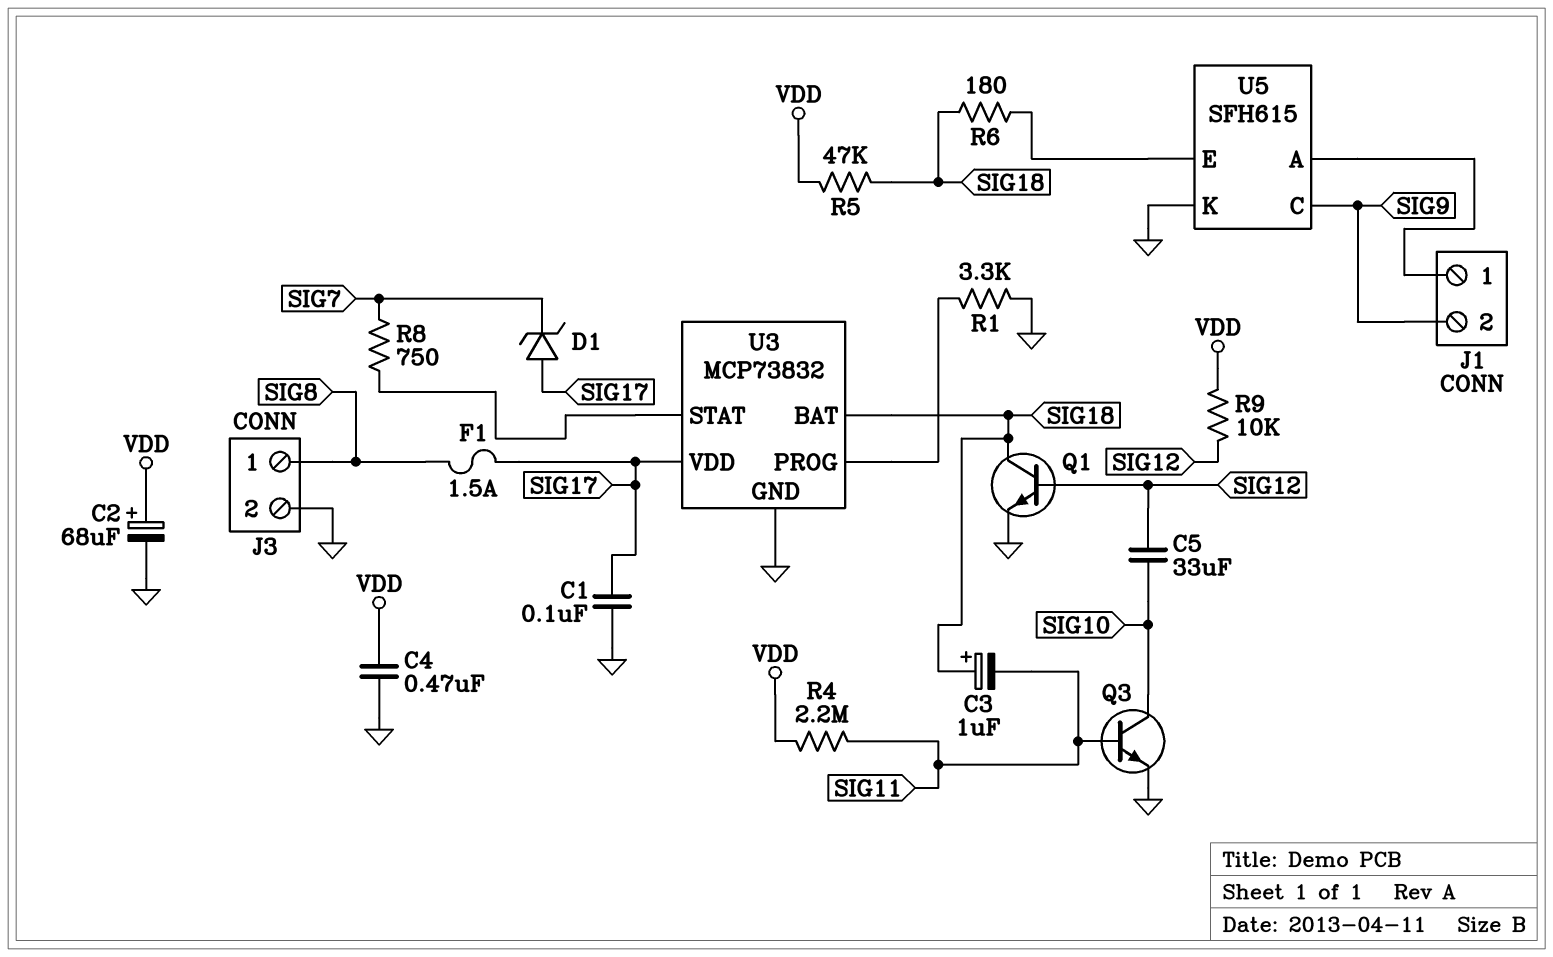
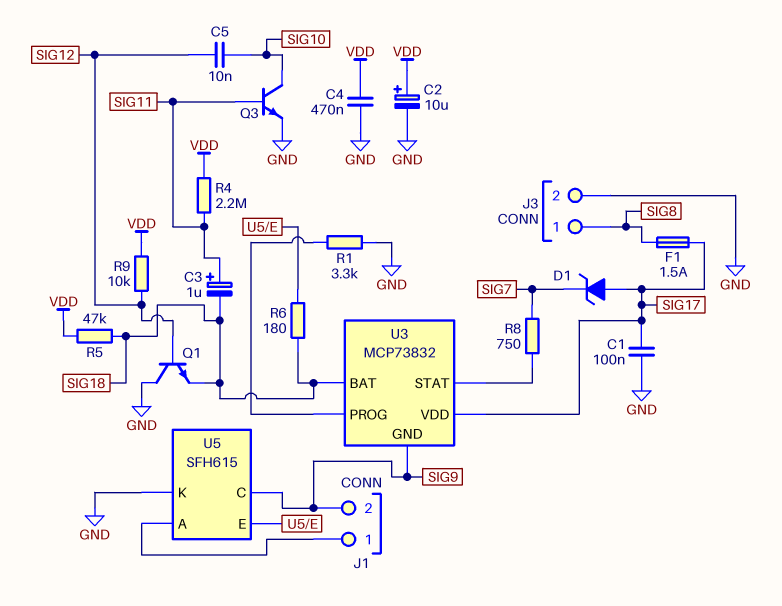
C2: 68uF (plus VDD, minus GND) -> 10uF (plus VDD, minus GND)
C3: 1uF (plus SIG18, minus SIG11) -> 1uF (plus SIG11, minus SIG18)
C5: 33uF (SIG10, SIG12) -> 10nF (SIG10, SIG12)
Q1: NPN (B SIG12, C SIG18, E GND) -> NPN (B SIG12, C GND, E SIG18)
U3 pin GND: GND -> SIG9

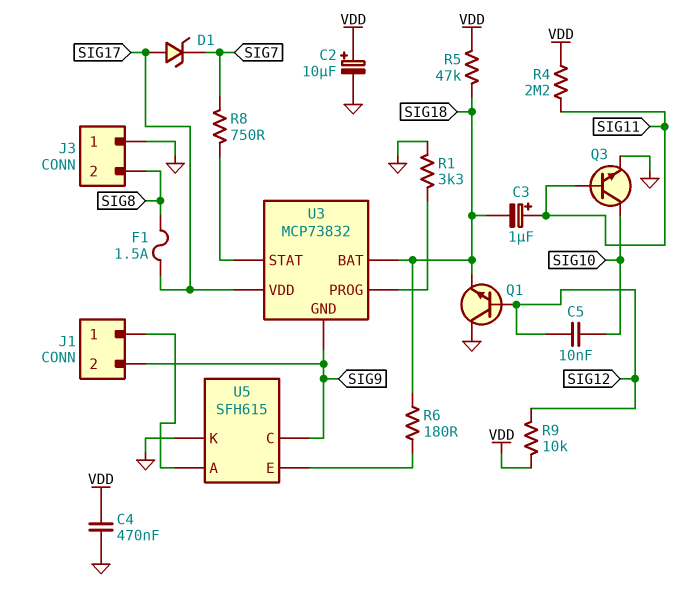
C1: 100nF (GND, SIG17) -> none
J3 pin 1: SIG8 -> GND
J3 pin 2: GND -> SIG8

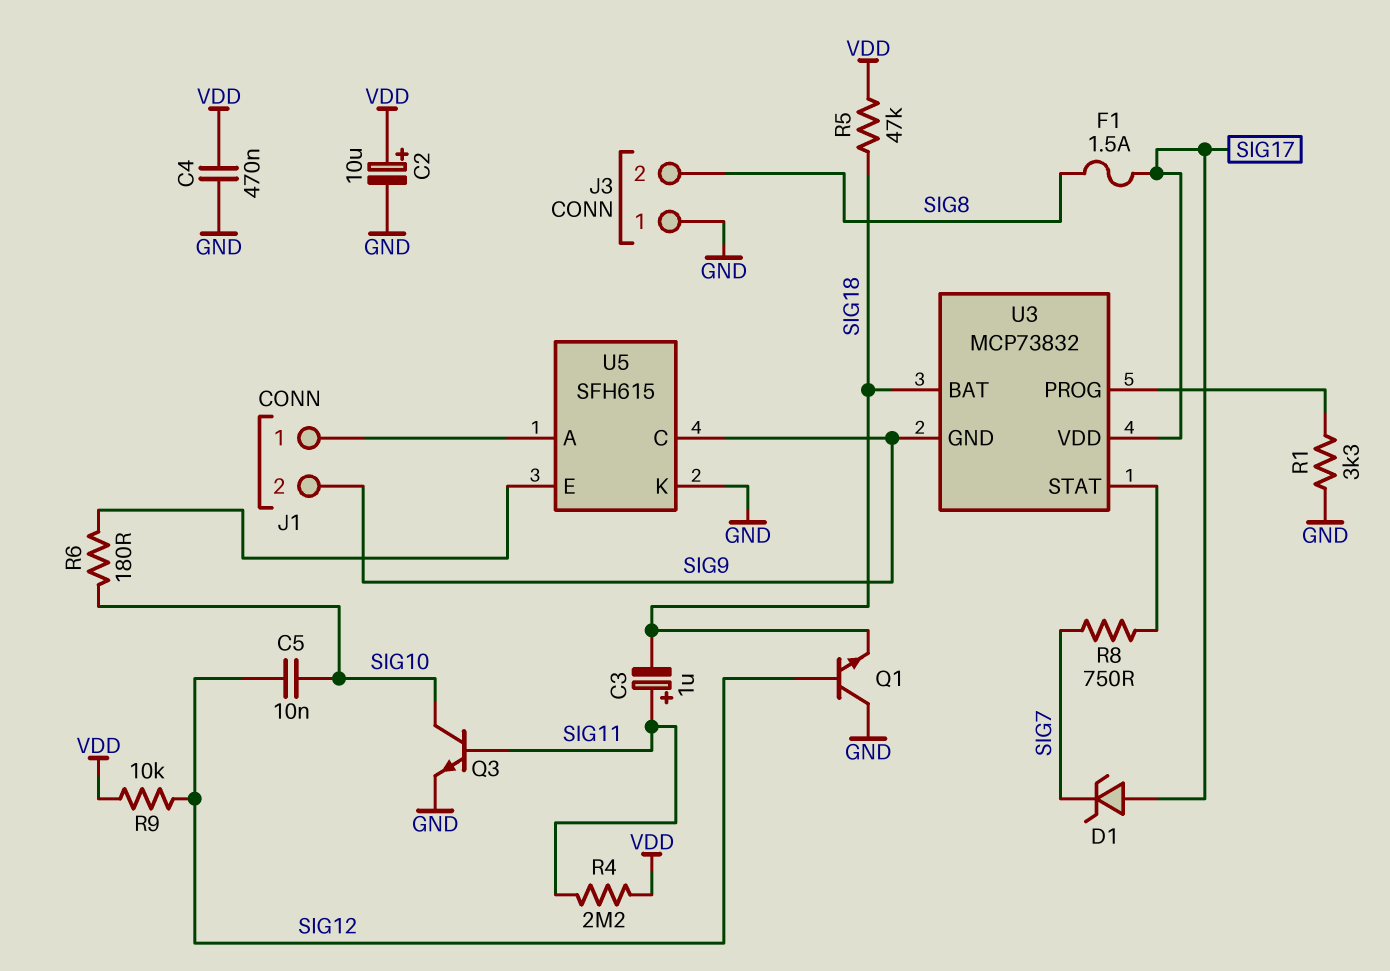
R6: 180 (SIG18, U5/E) -> 180 (SIG10, U5/E)

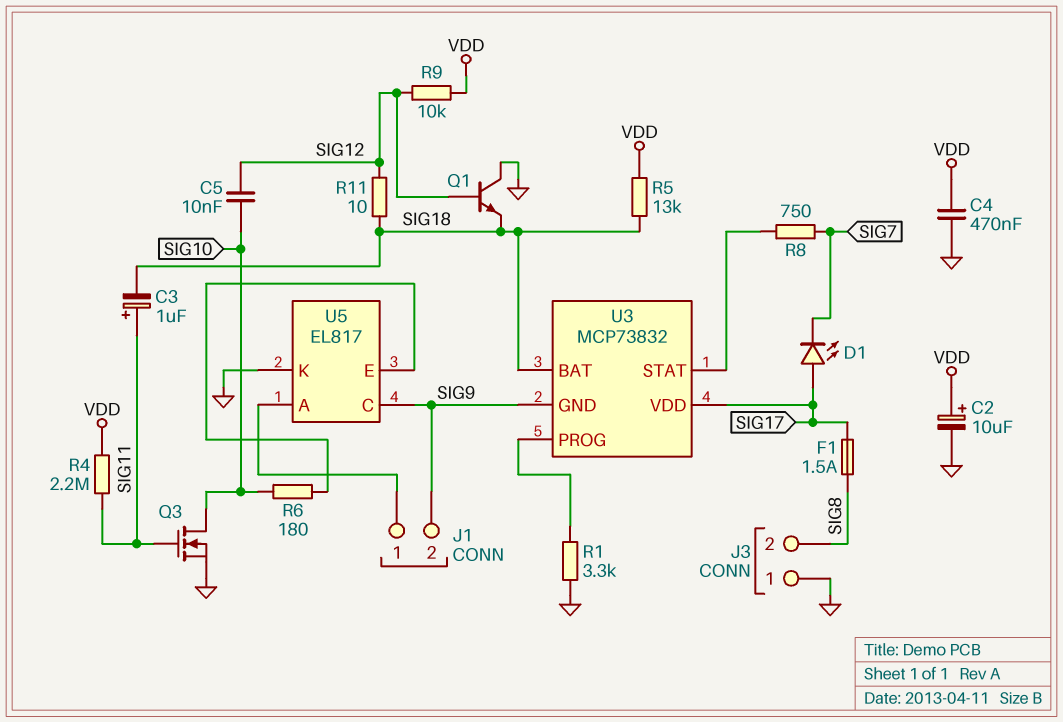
D1: zener (A SIG17, K SIG7) -> LED (A SIG17, K SIG7)
Q3: NPN (B SIG11, C SIG10, E GND) -> NMOS (G SIG11, D SIG10, S GND)
R5: 47k (SIG18, VDD) -> 13k (SIG18, VDD)
R11: none -> 10 (SIG12, SIG18)
U5: SFH615 -> EL817

